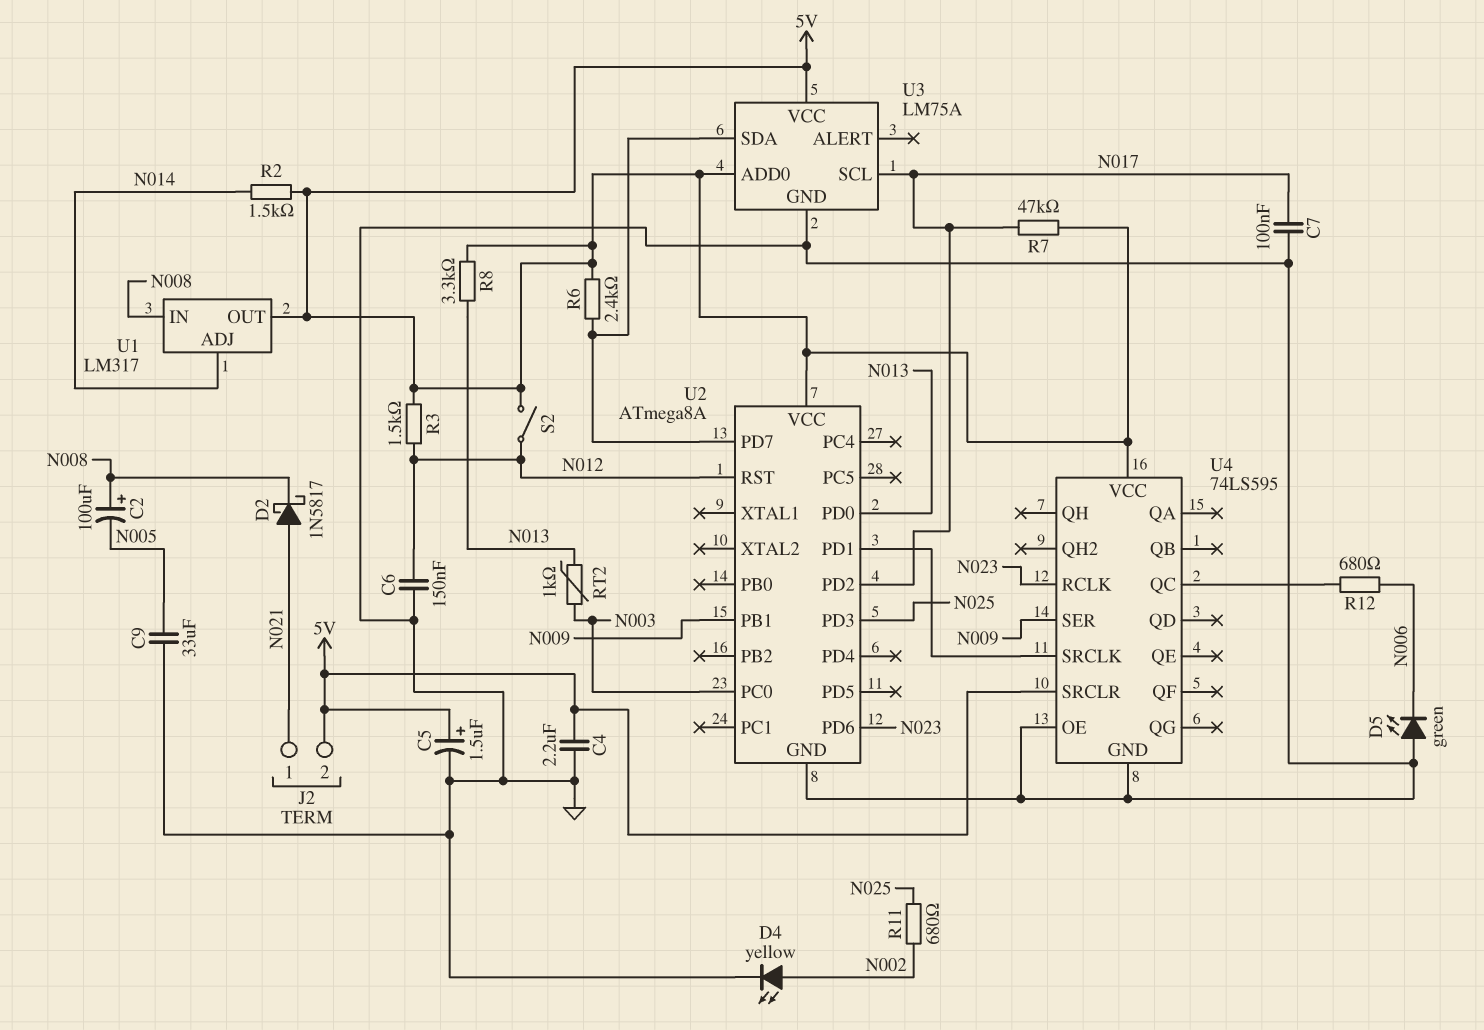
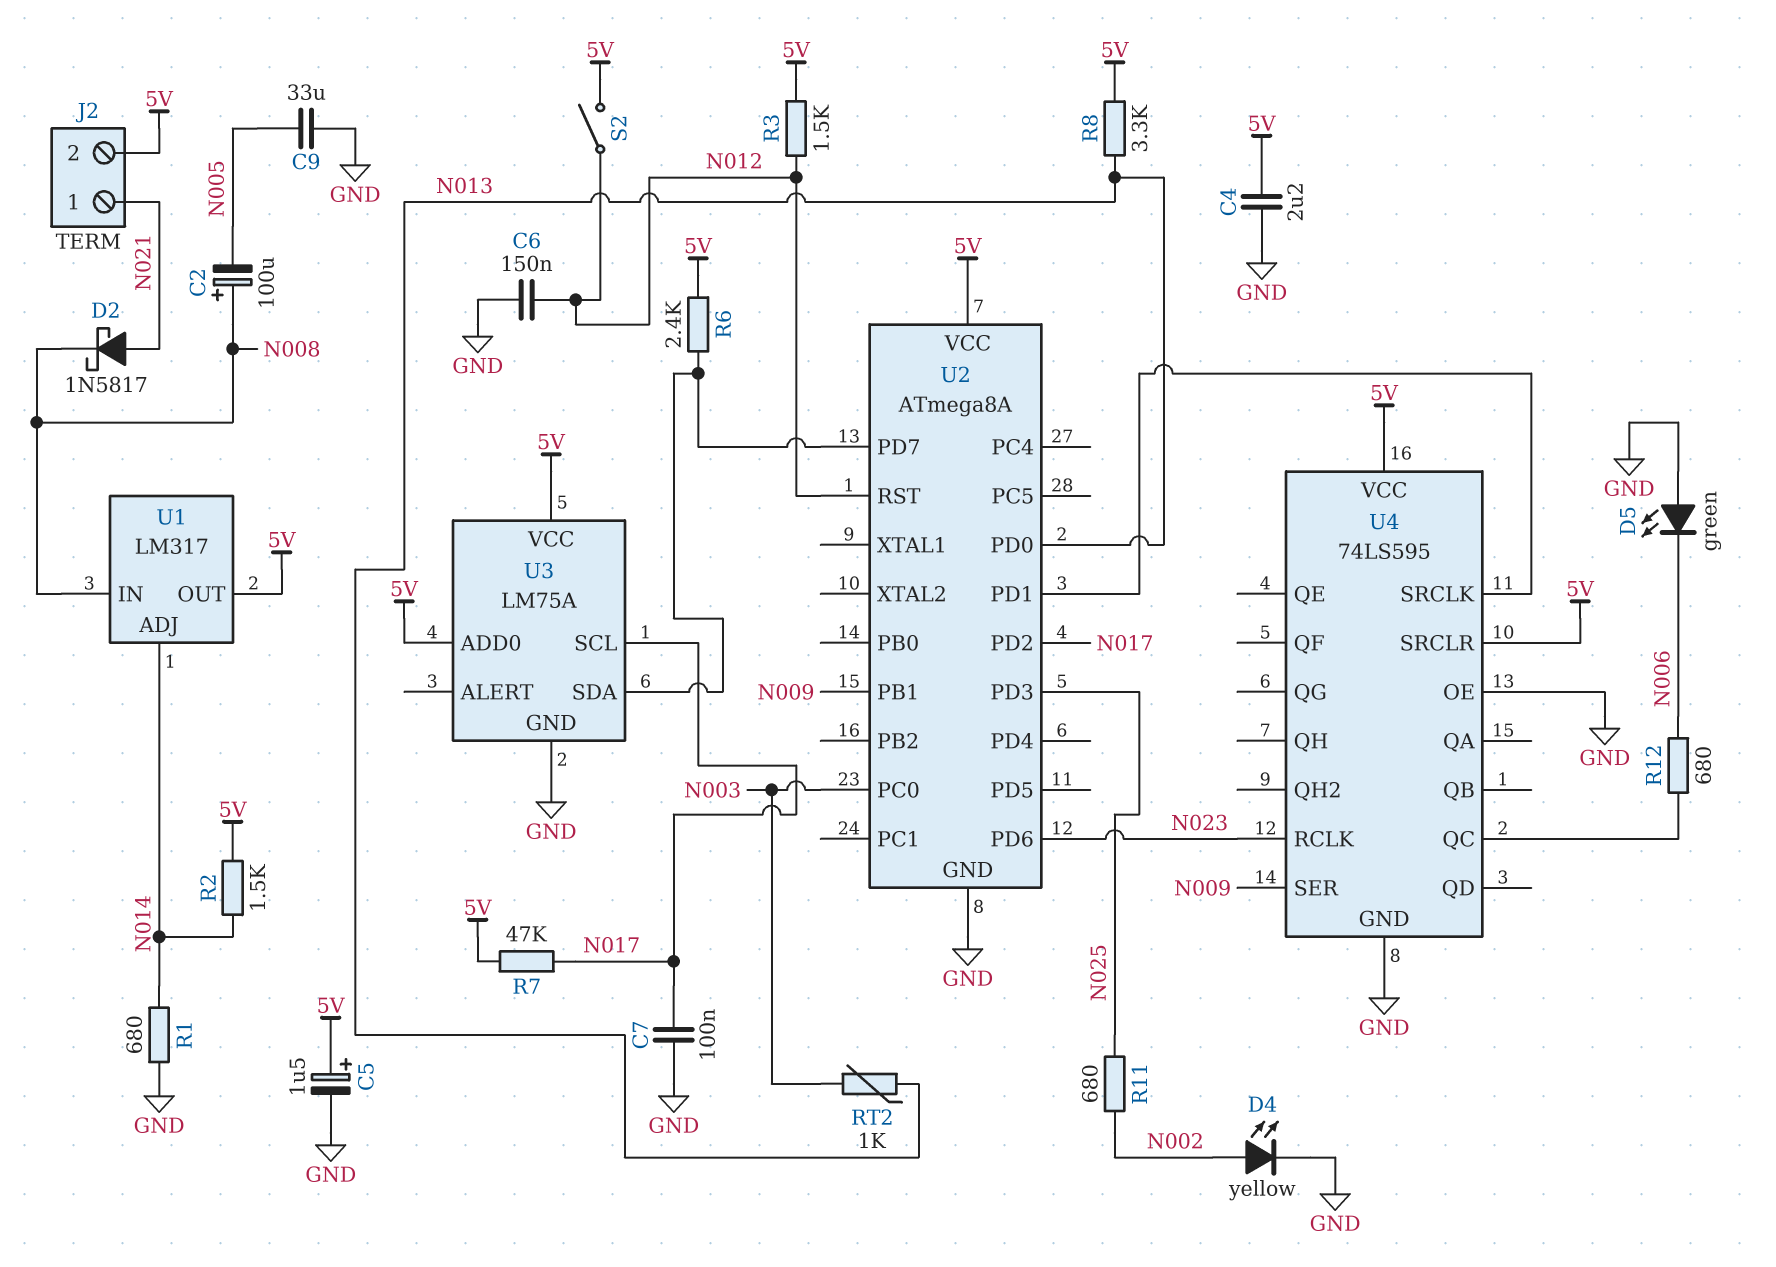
R1: none -> 680 (GND, N014)

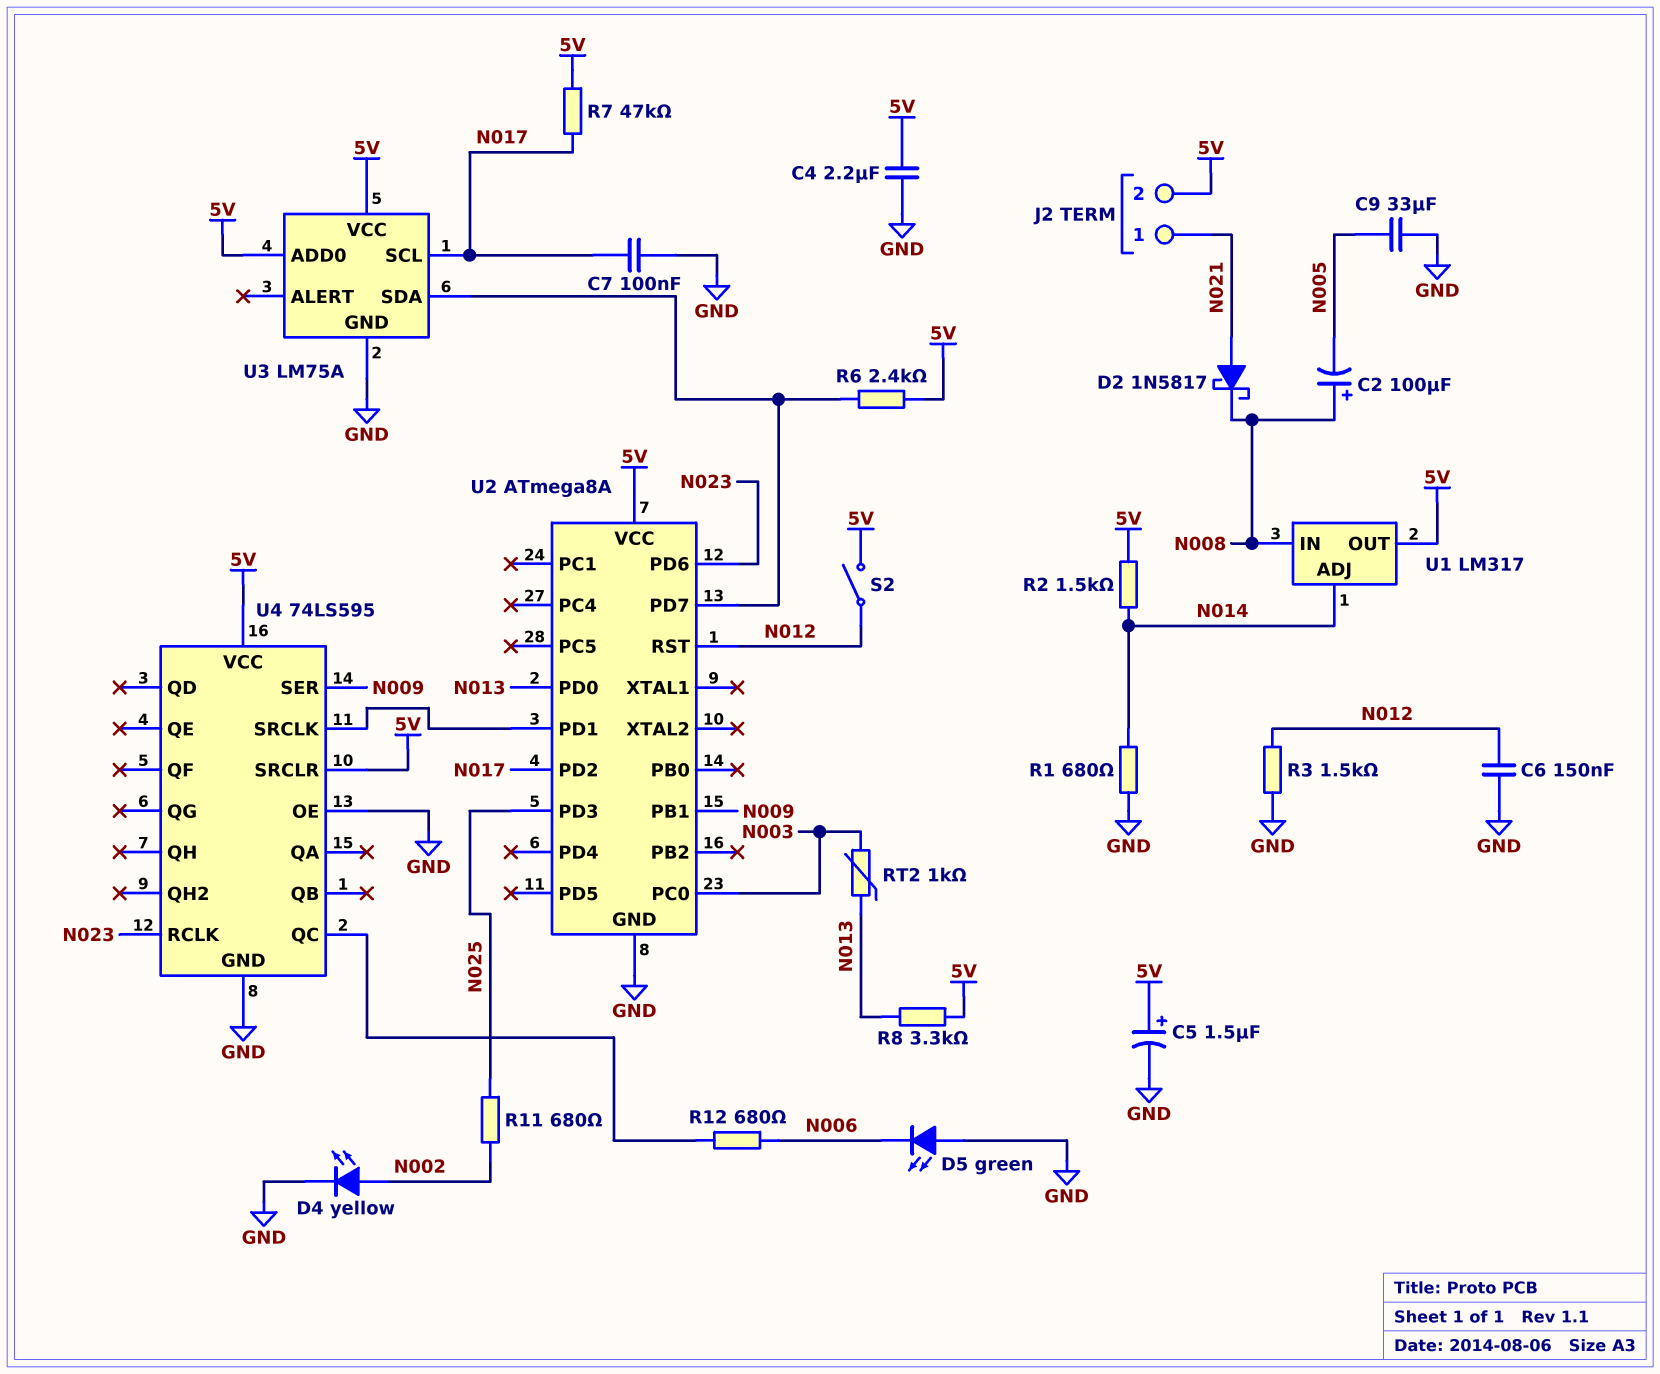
R3: 1.5k (5V, N012) -> 1.5k (GND, N012)

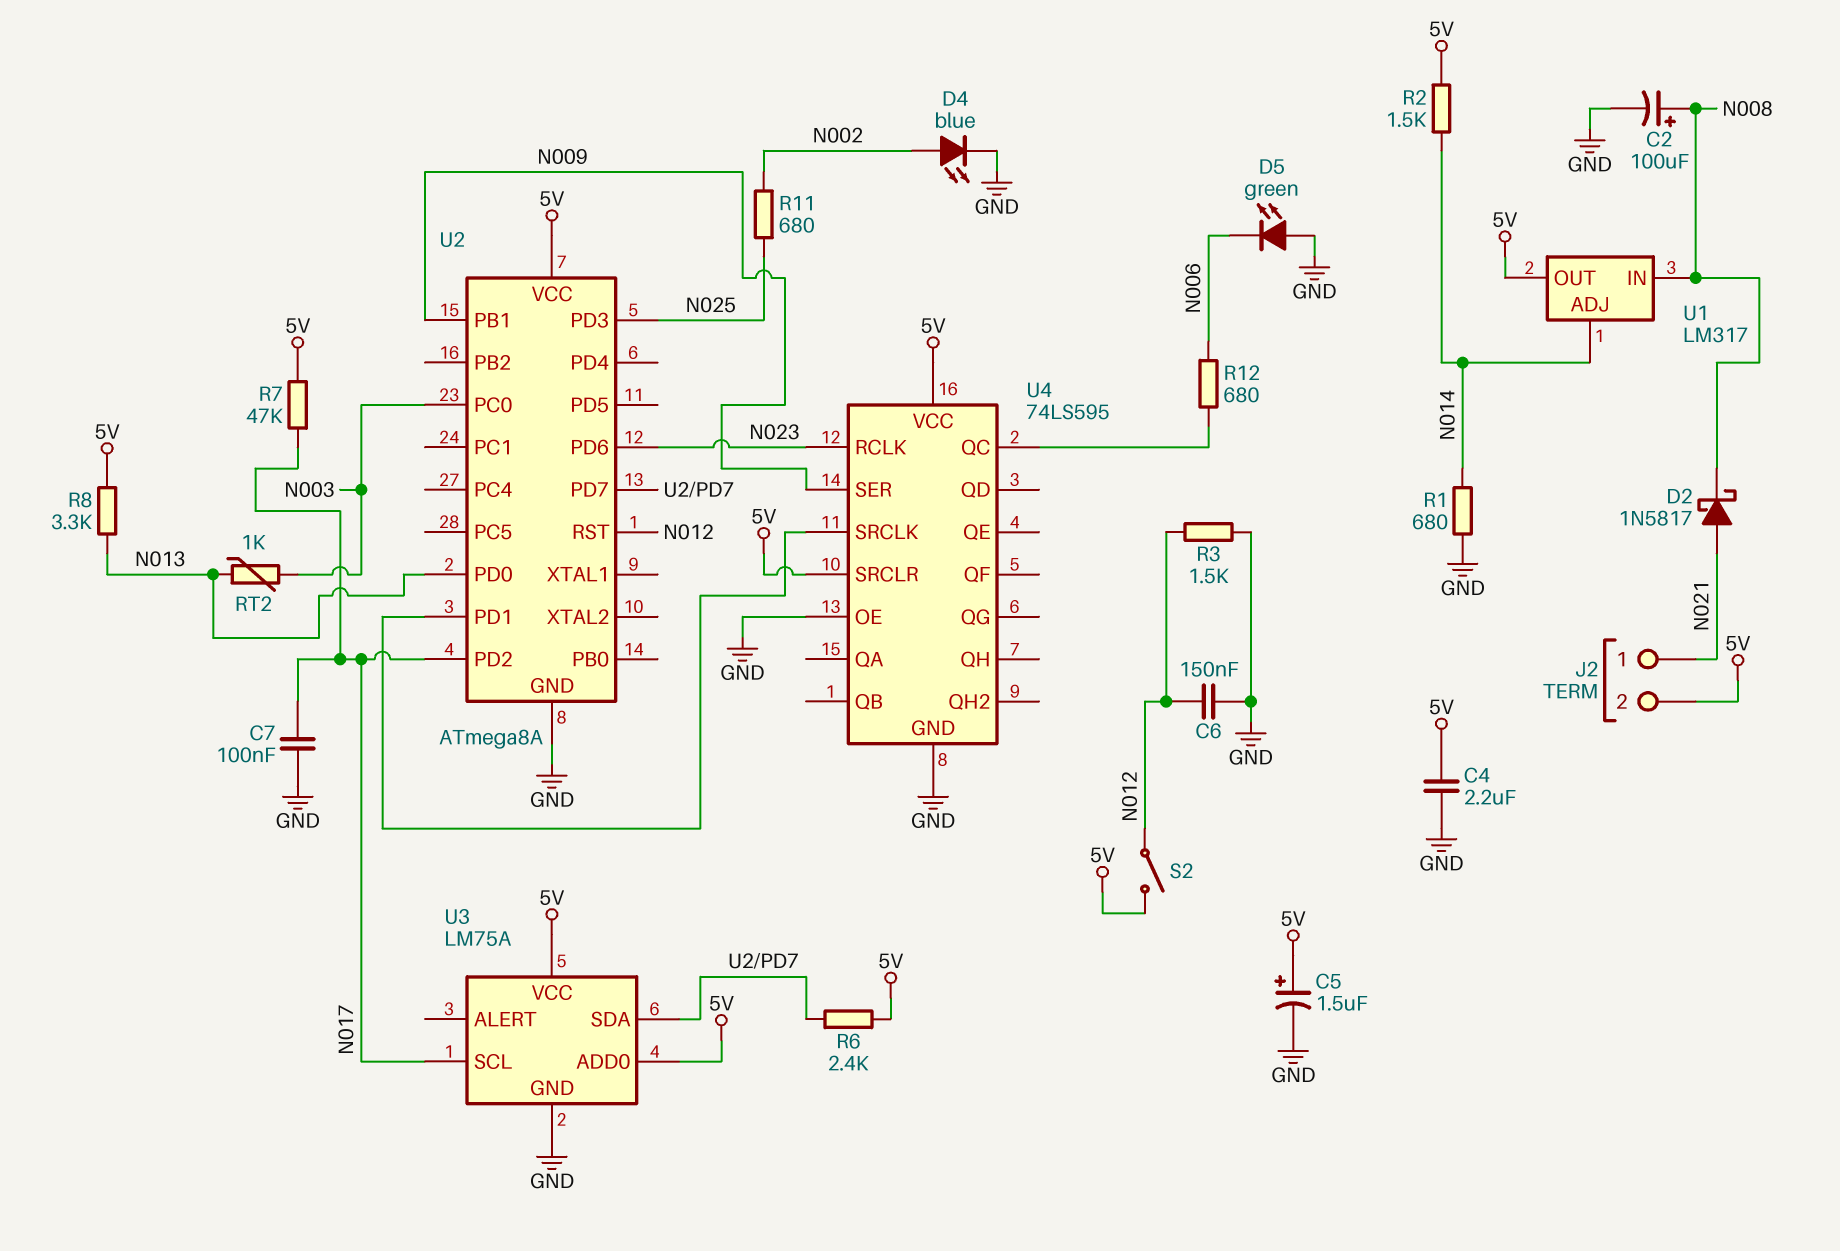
C2: 100uF (plus N008, minus N005) -> 100uF (plus N008, minus GND)
C9: 33uF (GND, N005) -> none
D4: LED yellow (A N002, K GND) -> LED blue (A N002, K GND)

